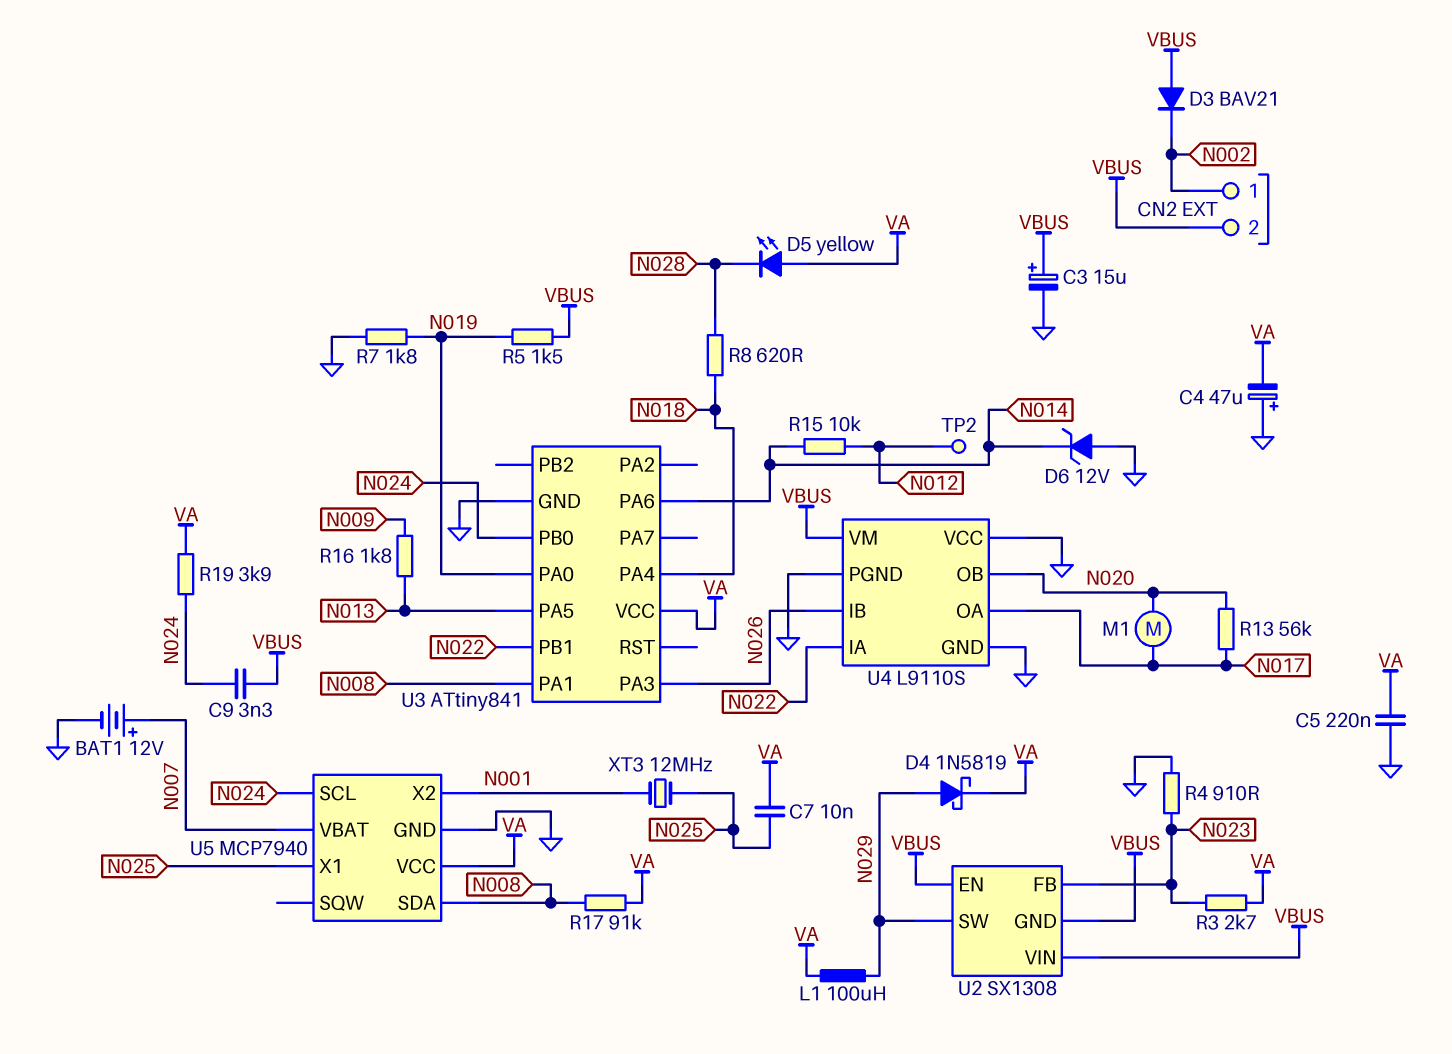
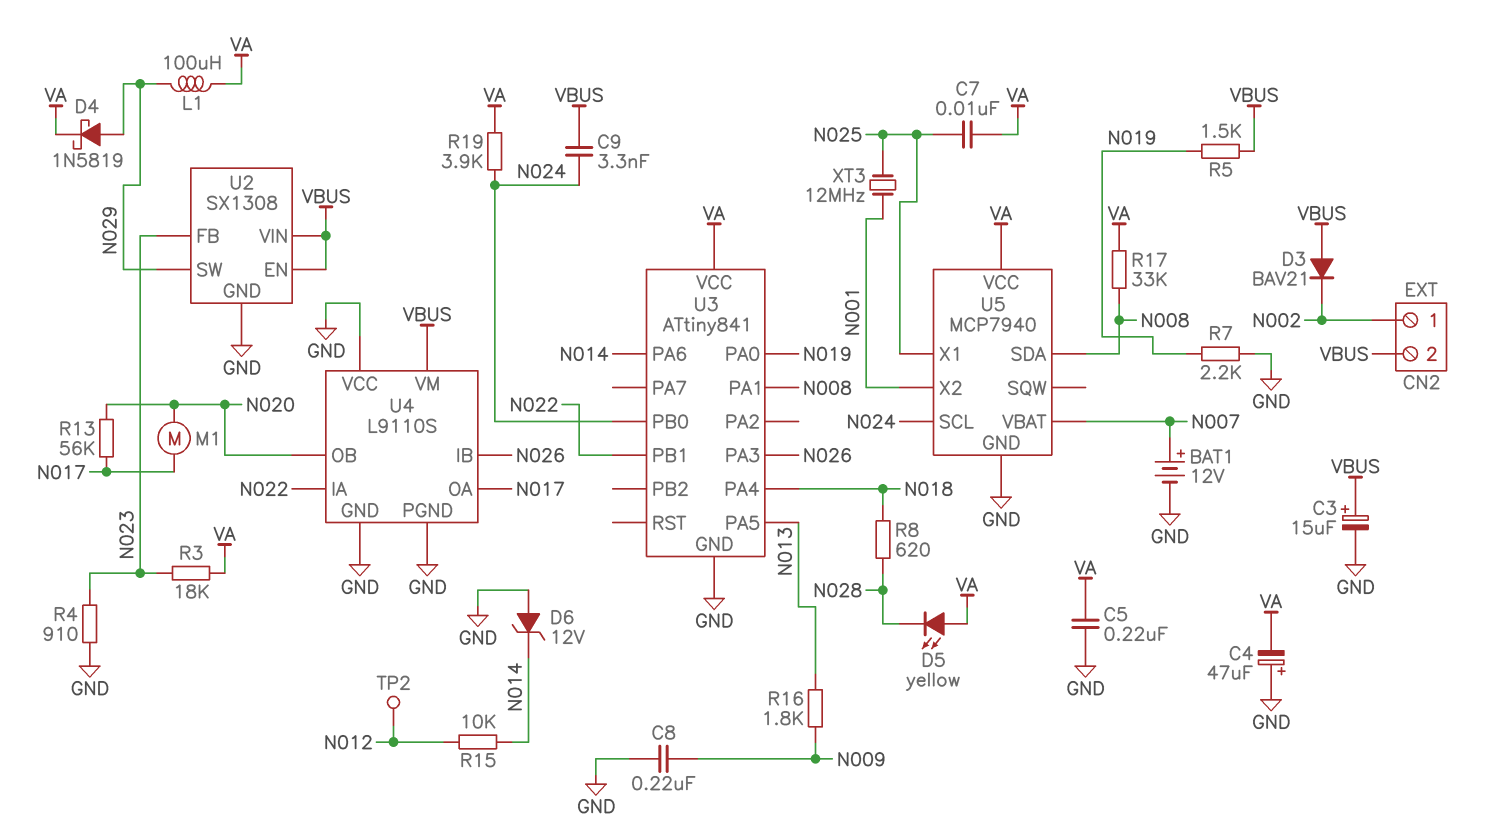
C8: none -> 220nF (GND, N009)
R3: 2.7k (N023, VA) -> 18k (N023, VA)
R7: 1.8k (GND, N019) -> 2.2k (GND, N019)
R17: 91k (N008, VA) -> 33k (N008, VA)
U2 pin GND: VBUS -> GND

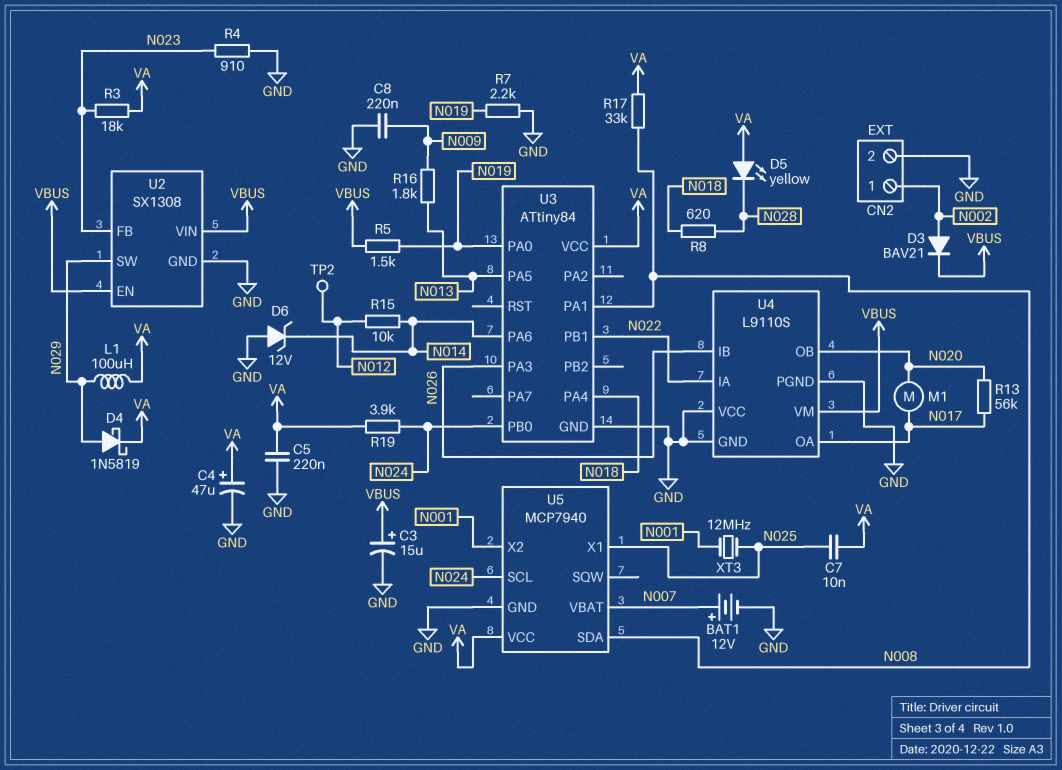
C4: 47uF (plus GND, minus VA) -> 47uF (plus VA, minus GND)
C9: 3.3nF (N024, VBUS) -> none
CN2 pin 2: VBUS -> GND
D3: diode BAV21 (A VBUS, K N002) -> diode BAV21 (A N002, K VBUS)
U3: ATtiny841 -> ATtiny84

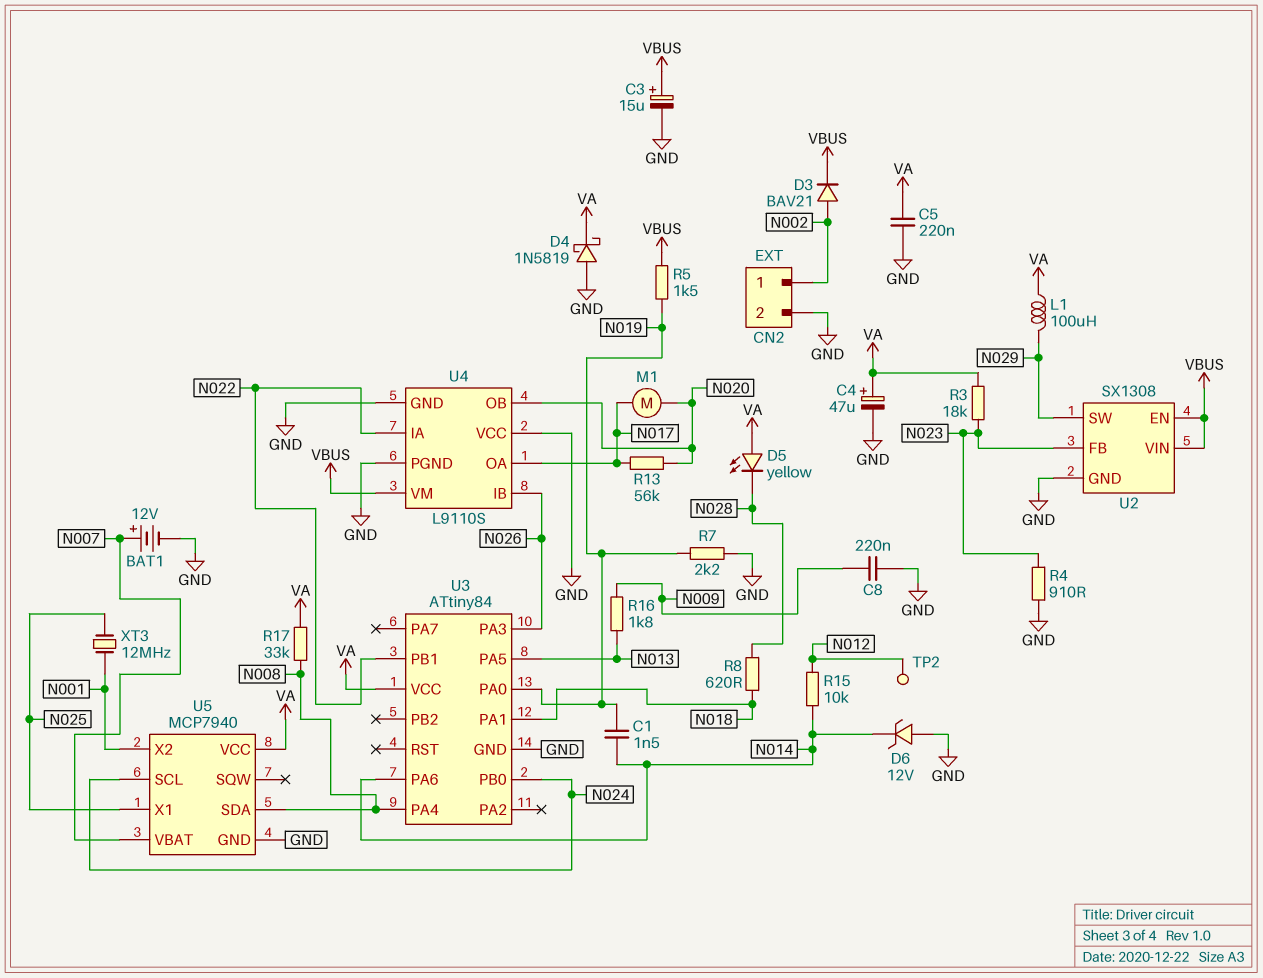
C1: none -> 1.5nF (N014, N019)
C7: 10nF (N025, VA) -> none
D4: schottky 1N5819 (A N029, K VA) -> schottky 1N5819 (A GND, K VA)
R19: 3.9k (N024, VA) -> none
U3 pin PA1: N008 -> N018
U3 pin PA4: N018 -> N008

